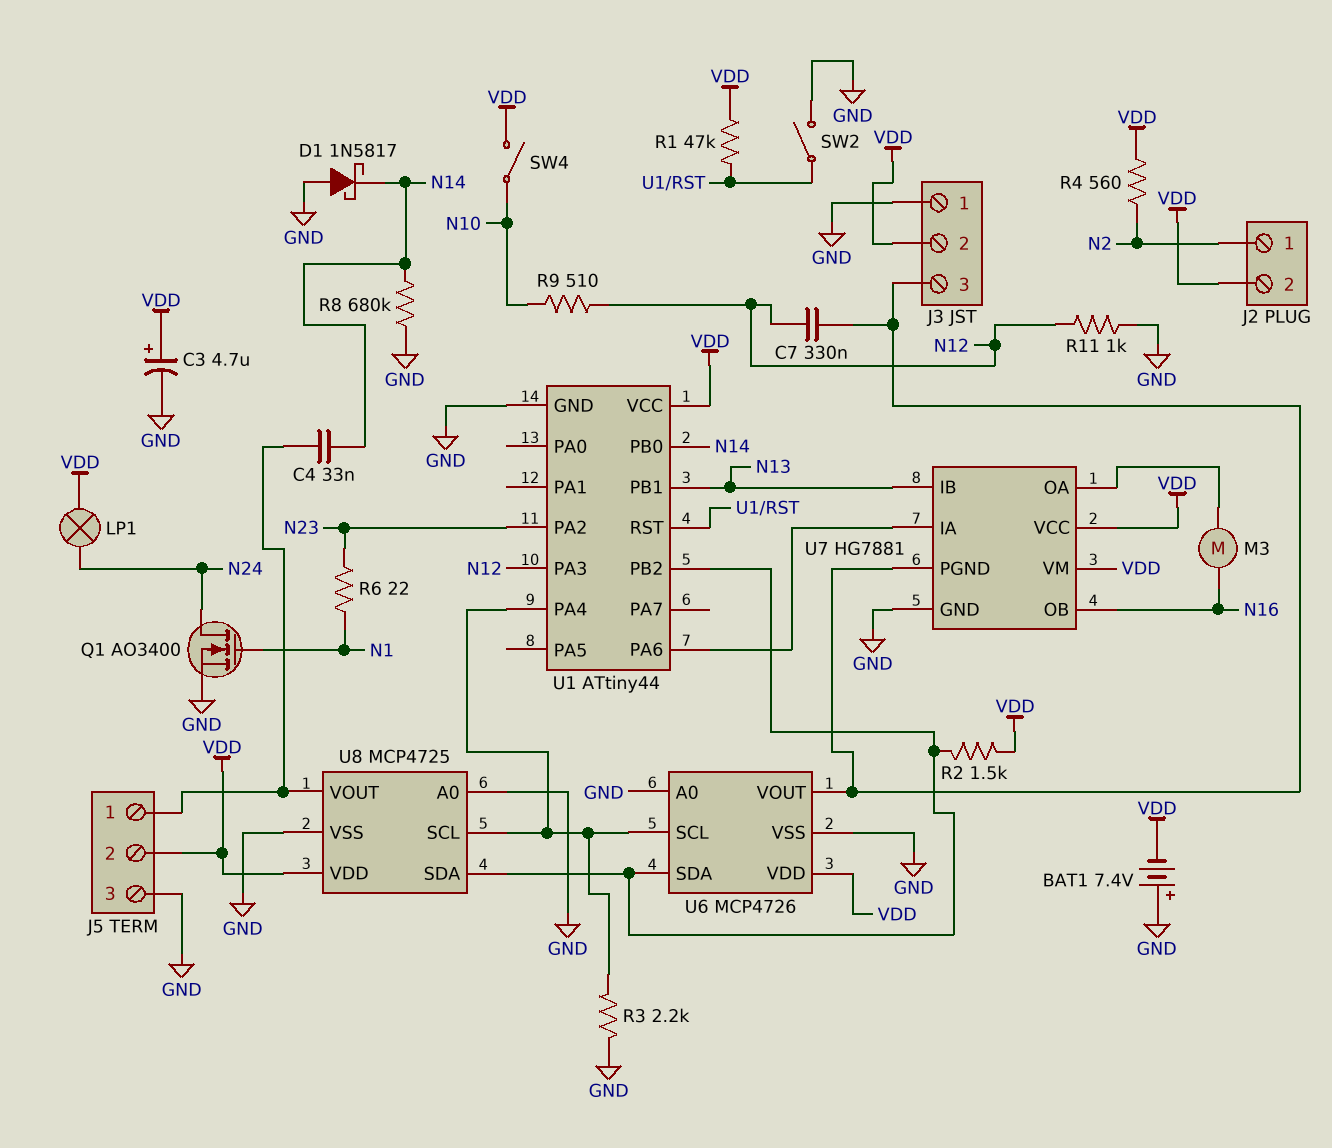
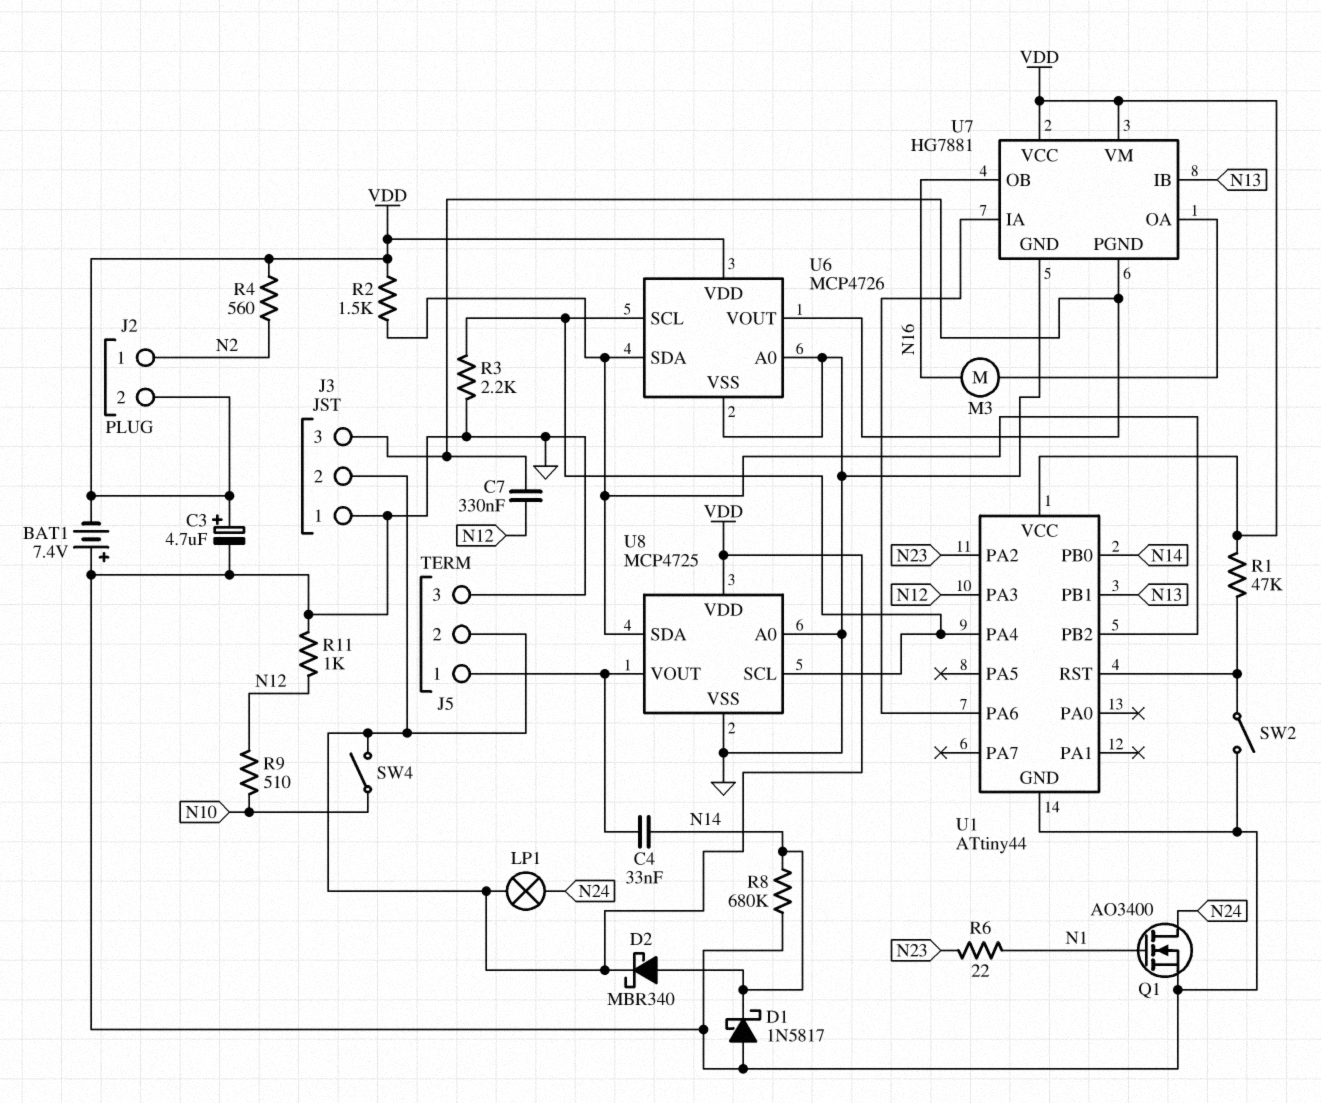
D2: none -> schottky MBR340 (A N14, K VDD)

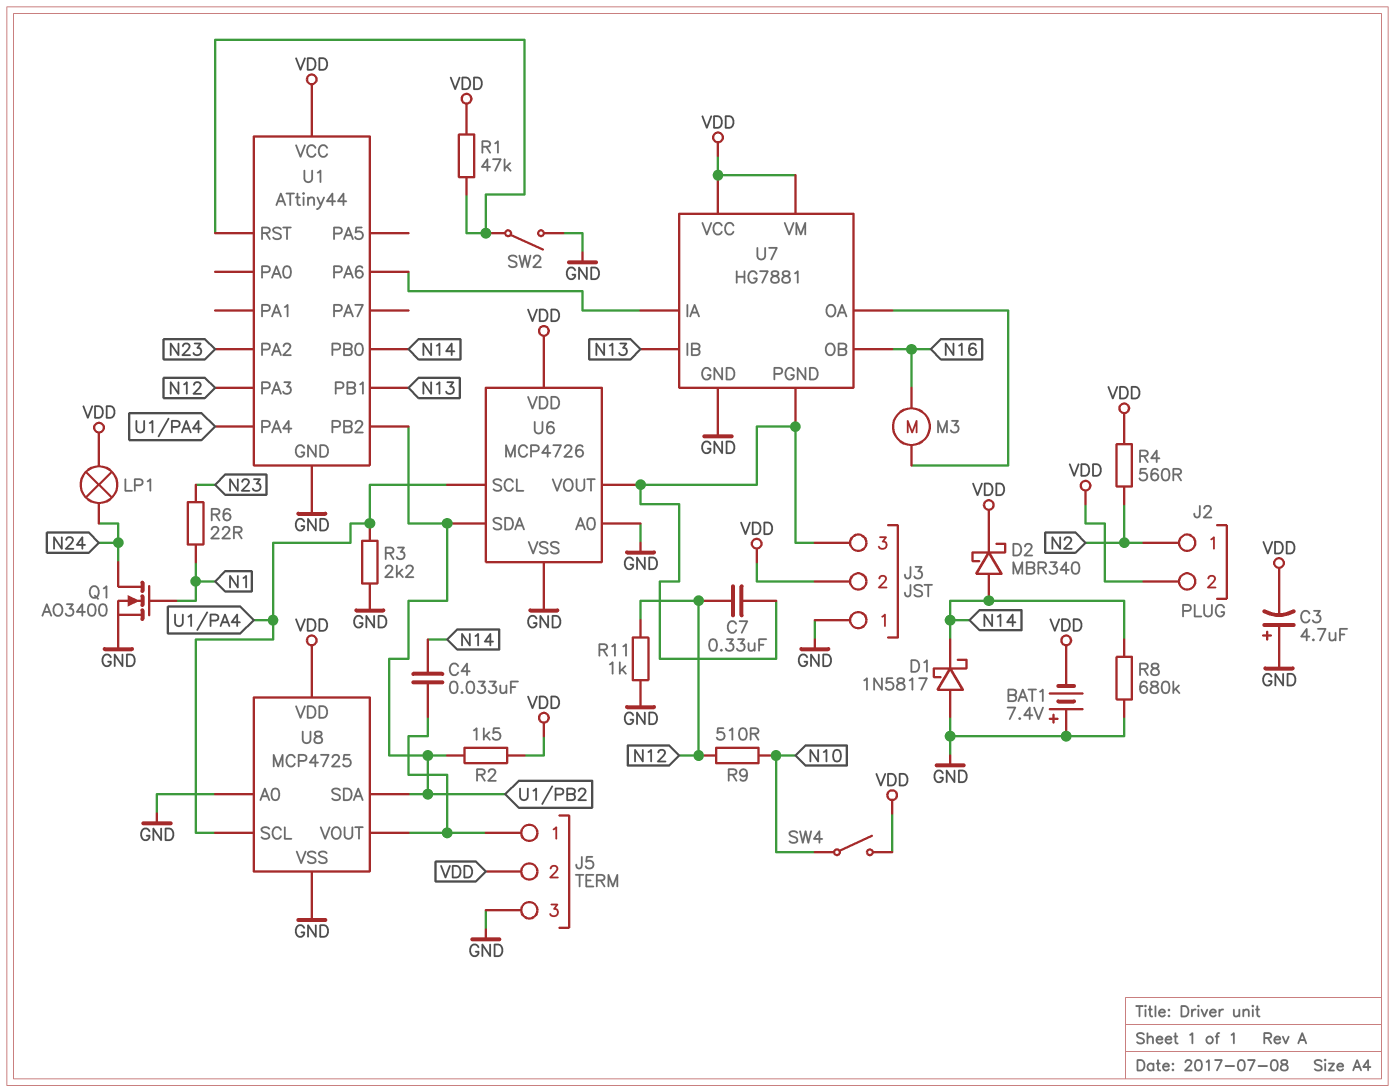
C3: 4.7uF (plus VDD, minus GND) -> 4.7uF (plus GND, minus VDD)

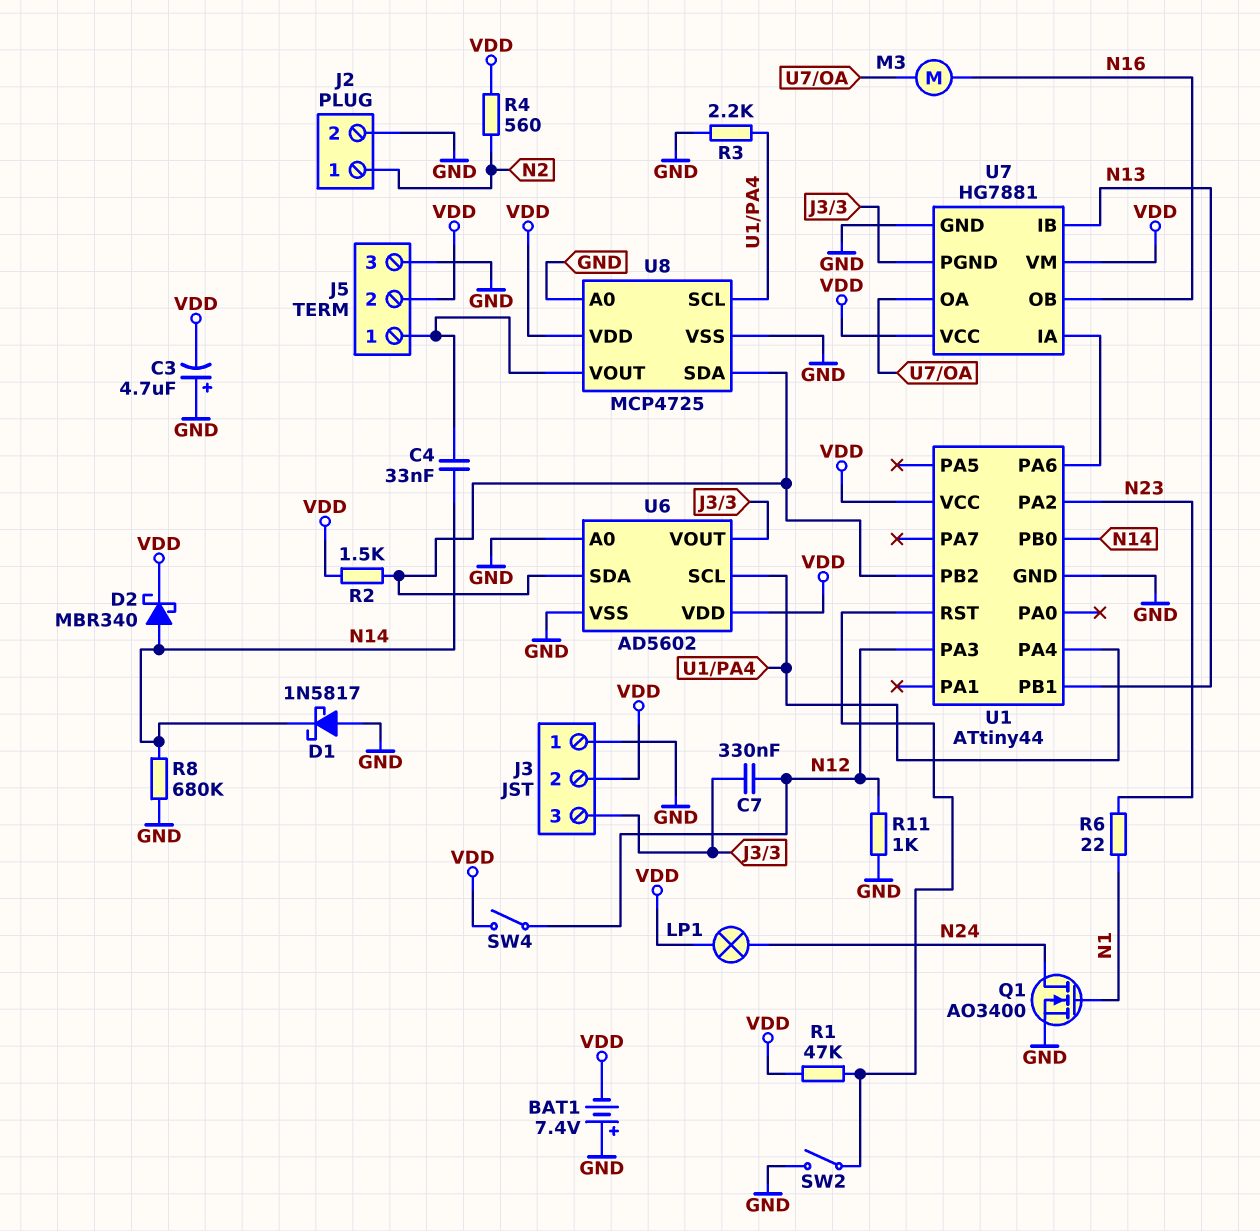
J2 pin 2: VDD -> GND
R9: 510 (N10, N12) -> none
SW4: switch (N10, VDD) -> switch (N12, VDD)
U6: MCP4726 -> AD5602

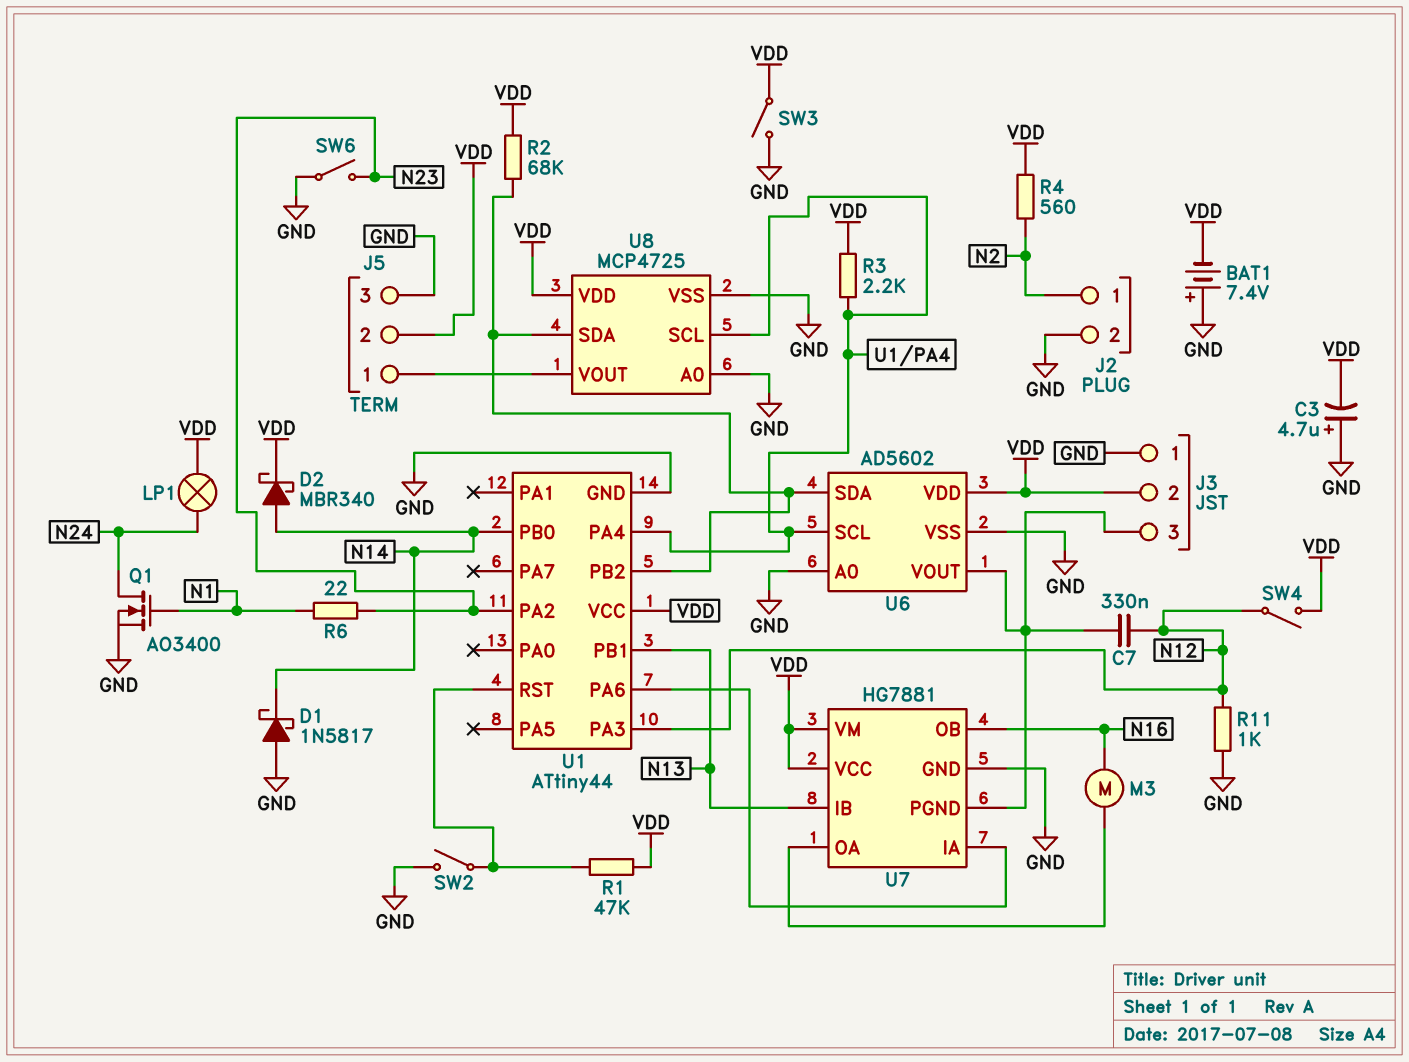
C4: 33nF (J5/1, N14) -> none
R2: 1.5k (U1/PB2, VDD) -> 68k (U1/PB2, VDD)
R3: 2.2k (GND, U1/PA4) -> 2.2k (U1/PA4, VDD)
R8: 680k (GND, N14) -> none
SW3: none -> switch (GND, VDD)
SW6: none -> switch (GND, N23)

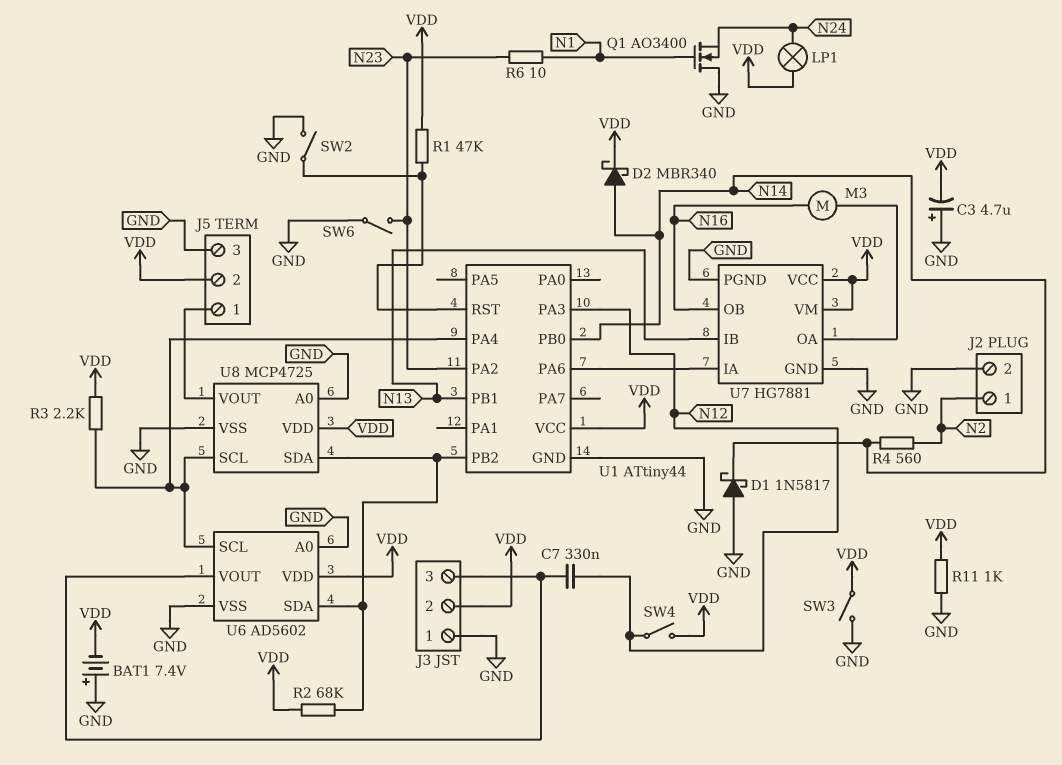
Q1: NMOS AO3400 (G N1, D N24, S GND) -> NMOS AO3400 (G N1, D GND, S N24)
R4: 560 (N2, VDD) -> 560 (N2, N14)
R6: 22 (N1, N23) -> 10 (N1, N23)
R11: 1k (GND, N12) -> 1k (GND, VDD)
U7 pin PGND: J3/3 -> GND

